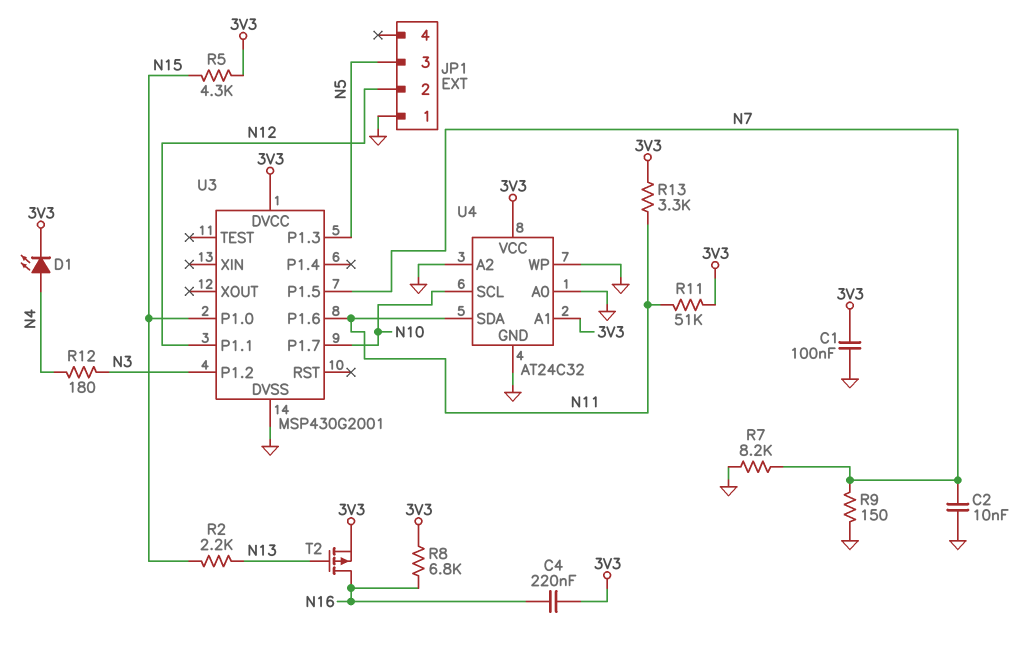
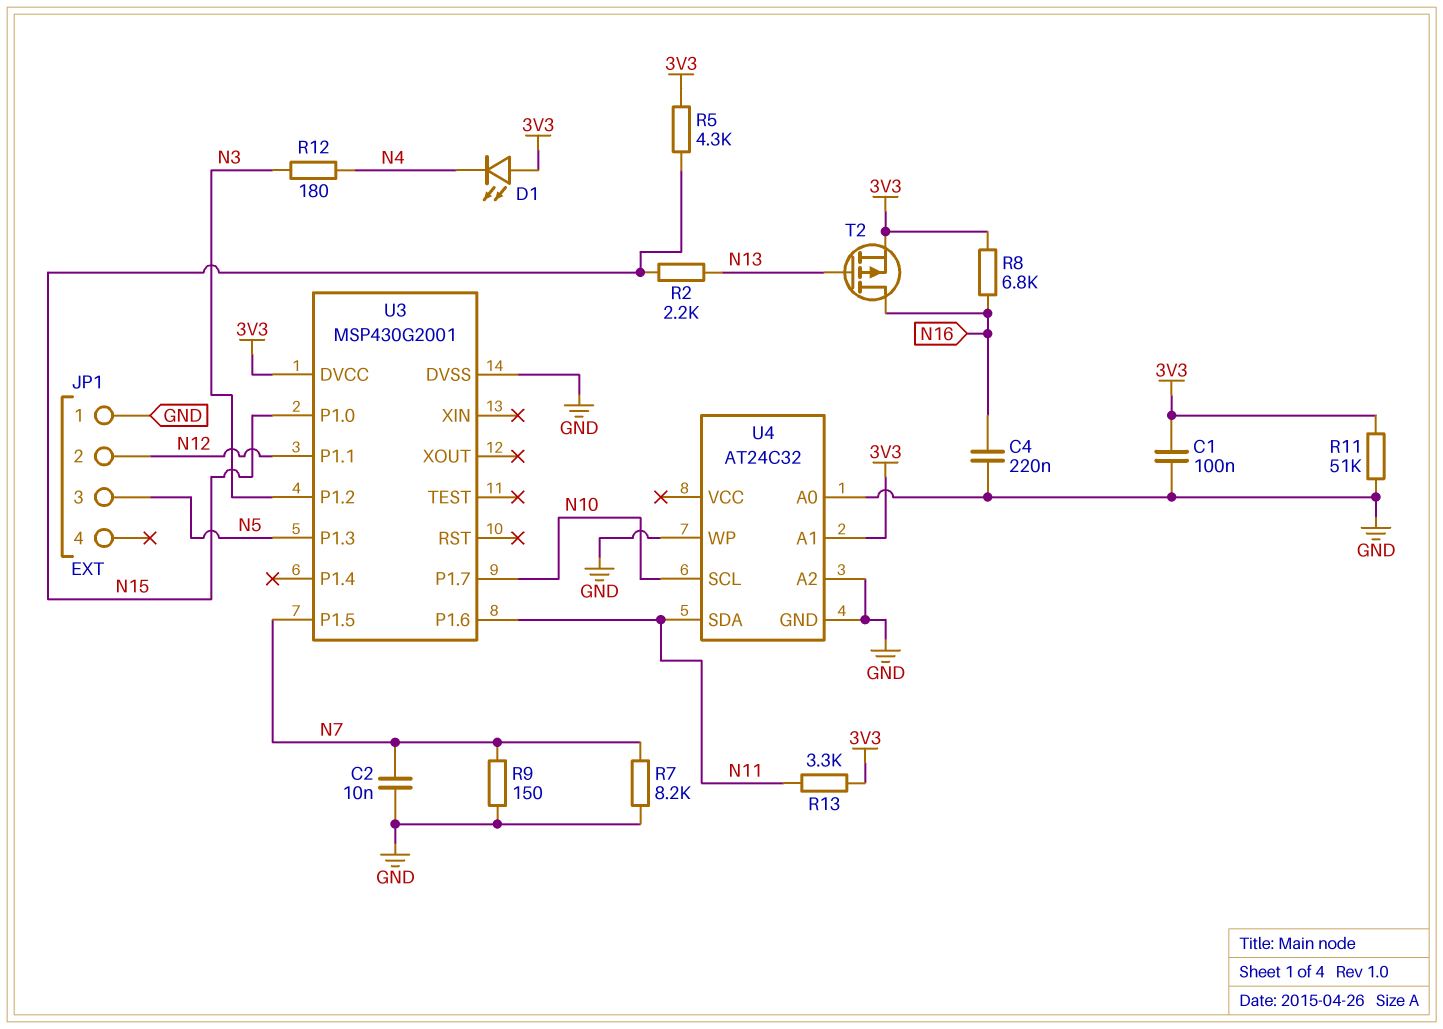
C4: 220nF (3V3, N16) -> 220nF (GND, N16)
D1: LED (A N4, K 3V3) -> LED (A 3V3, K N4)
R11: 51k (3V3, N11) -> 51k (3V3, GND)
U4 pin VCC: 3V3 -> none

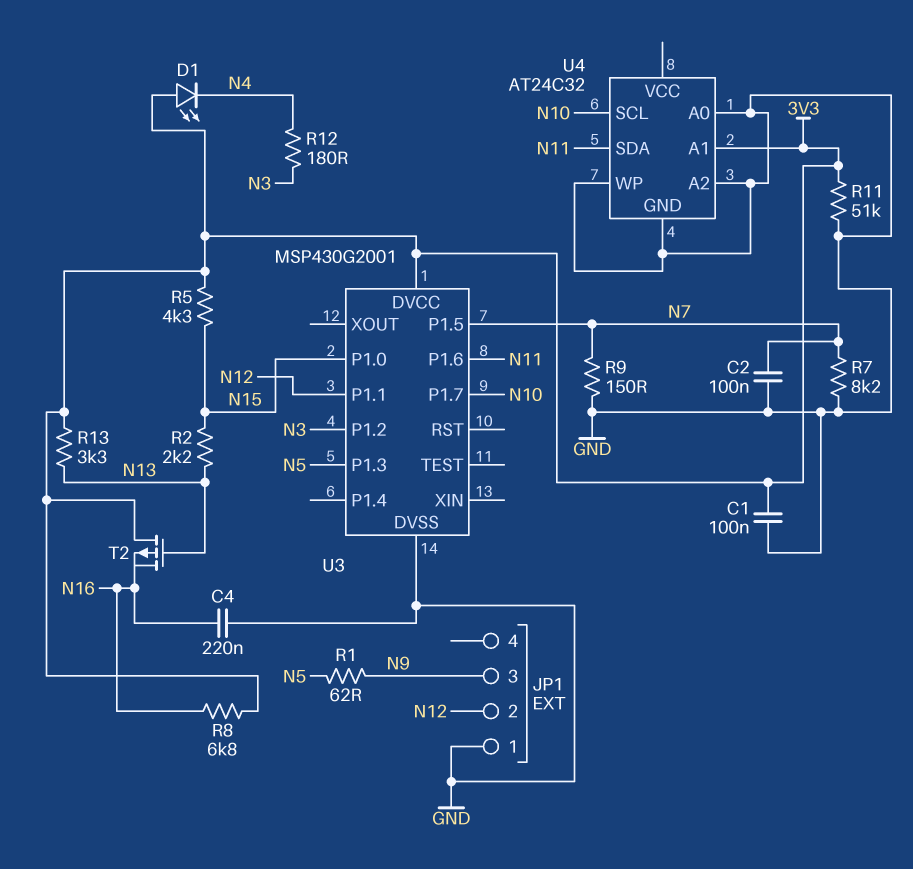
C2: 10nF (GND, N7) -> 100nF (GND, N7)
JP1 pin 3: N5 -> N9
R1: none -> 62 (N5, N9)
R13: 3.3k (3V3, N11) -> 3.3k (3V3, N13)
T2: PMOS (G N13, D N16, S 3V3) -> PMOS (G N13, D 3V3, S N16)

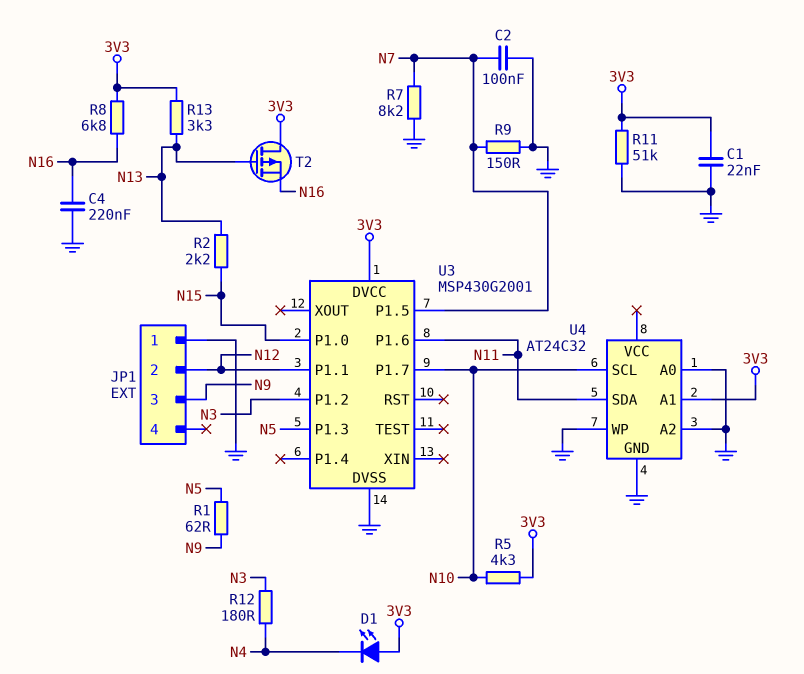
C1: 100nF (3V3, GND) -> 22nF (3V3, GND)
R5: 4.3k (3V3, N15) -> 4.3k (3V3, N10)

